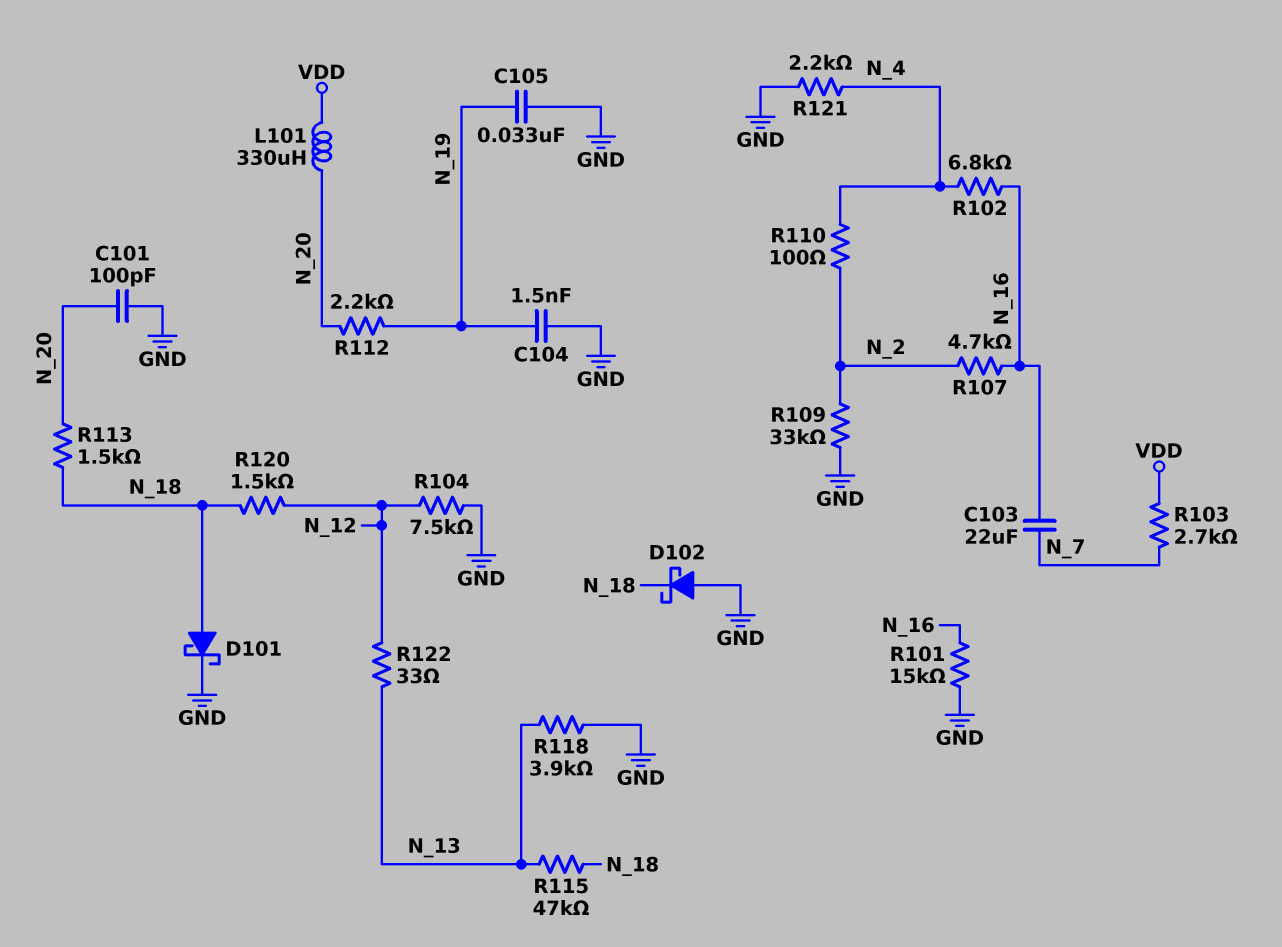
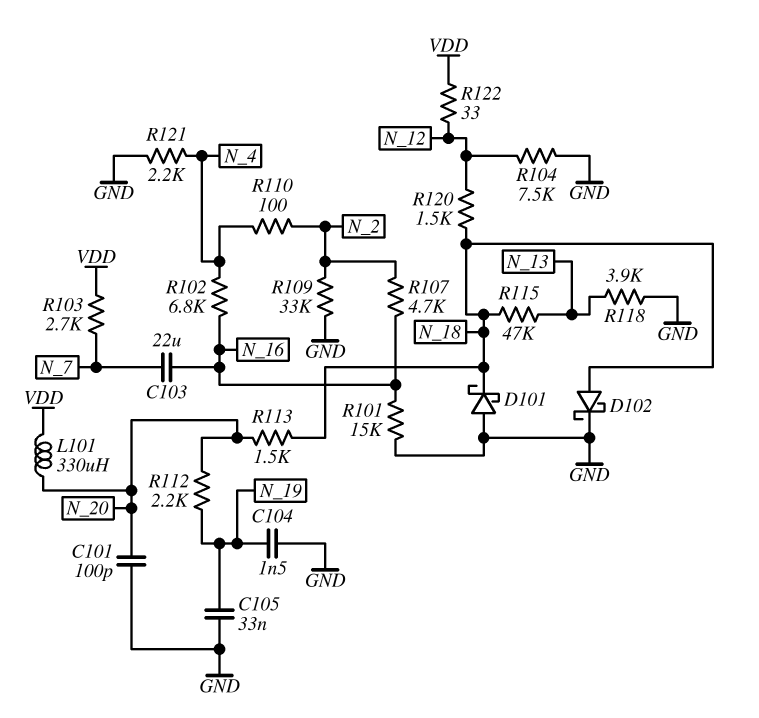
D101: schottky (A N_18, K GND) -> schottky (A GND, K N_18)
D102: schottky (A GND, K N_18) -> schottky (A N_18, K GND)
R122: 33 (N_12, N_13) -> 33 (N_12, VDD)

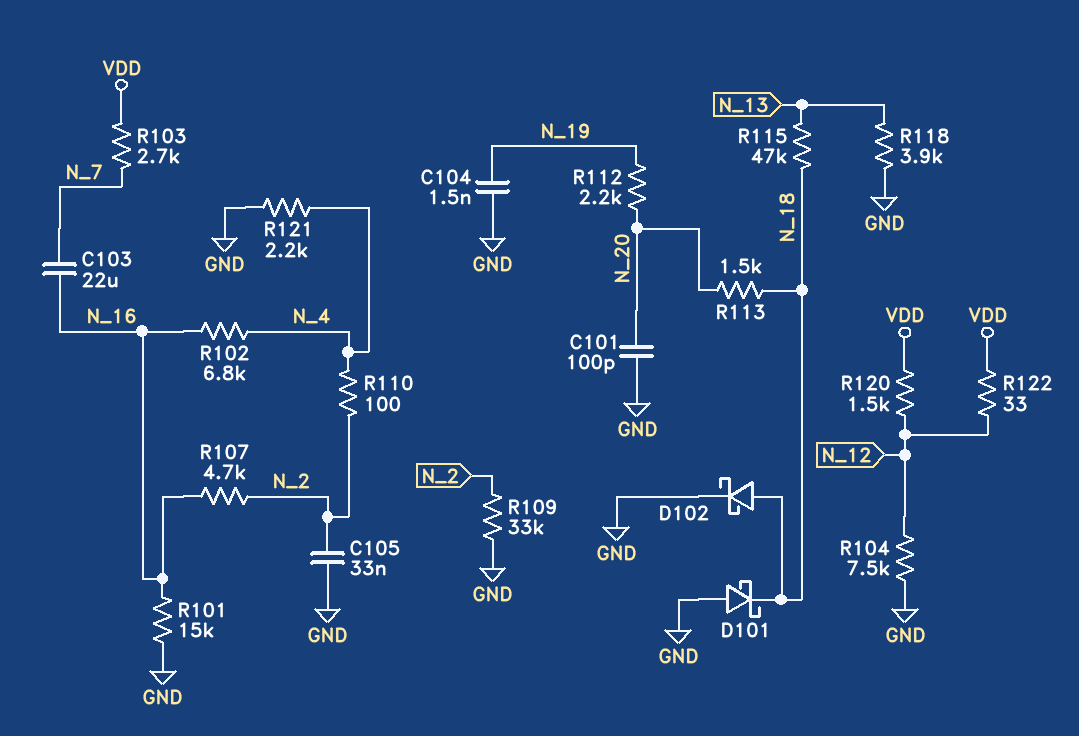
C105: 33nF (GND, N_19) -> 33nF (GND, N_2)
L101: 330uH (N_20, VDD) -> none
R120: 1.5k (N_12, N_18) -> 1.5k (N_12, VDD)

